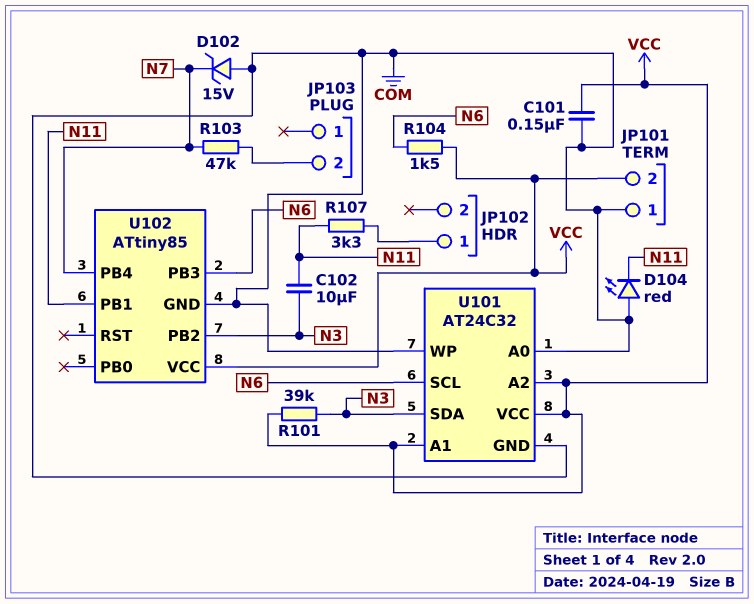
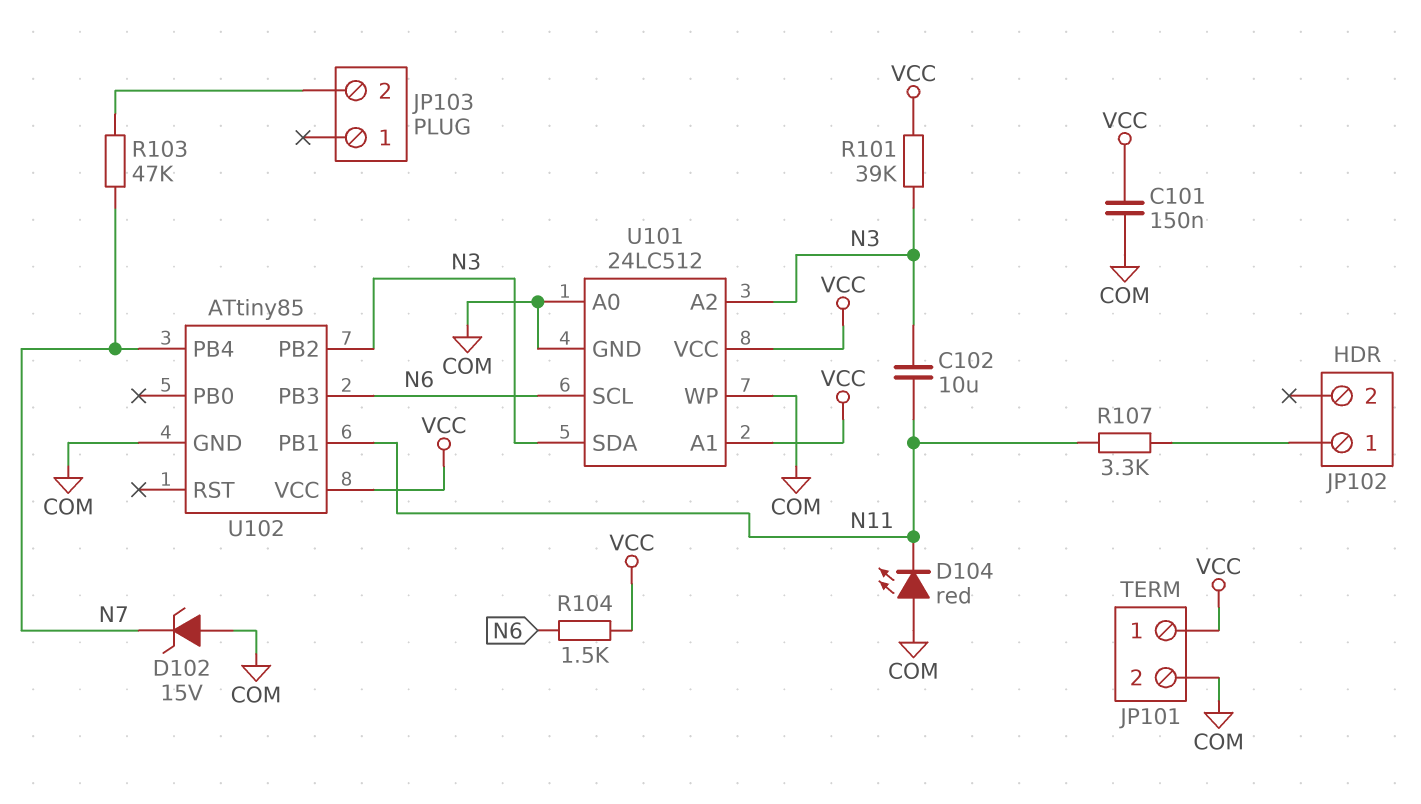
JP101 pin 1: COM -> VCC
JP101 pin 2: VCC -> COM
U101: AT24C32 -> 24LC512
U101 pin A2: VCC -> N3

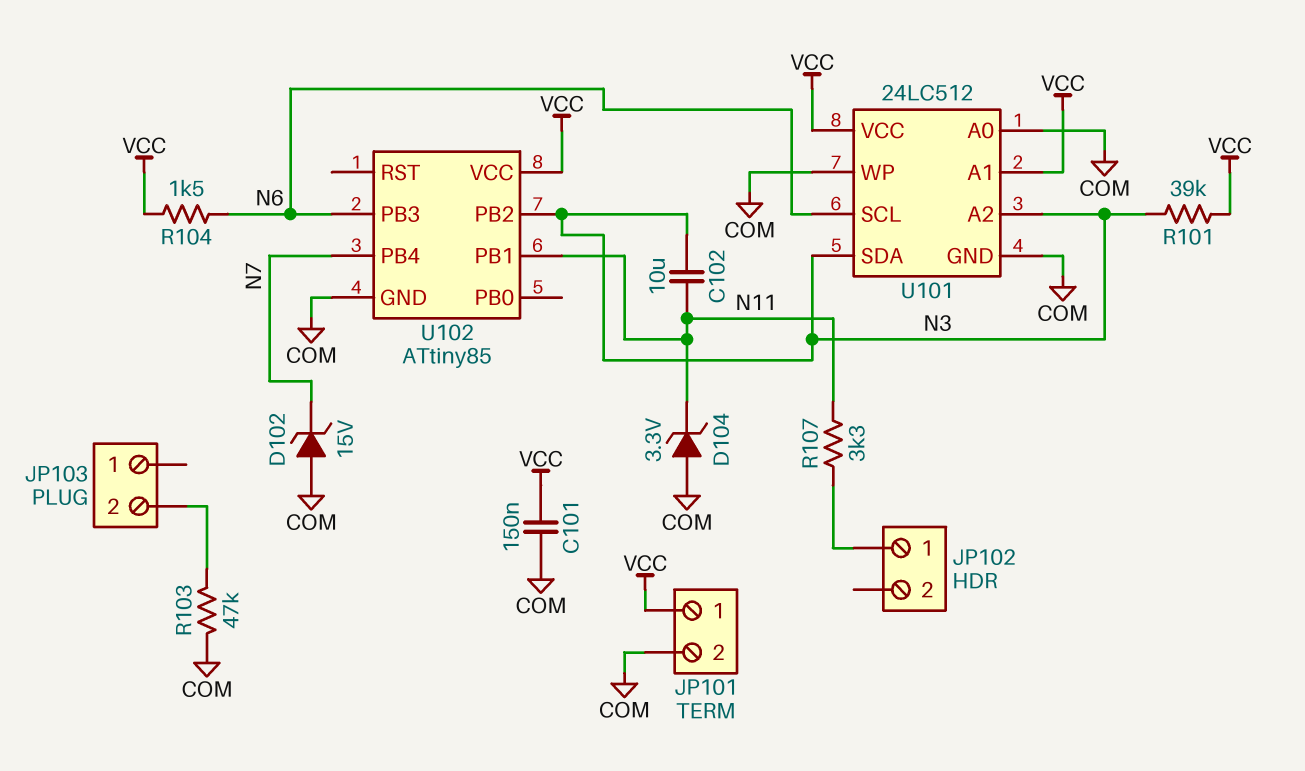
D104: LED red (A COM, K N11) -> zener 3.3V (A COM, K N11)
R103: 47k (JP103/2, N7) -> 47k (COM, JP103/2)

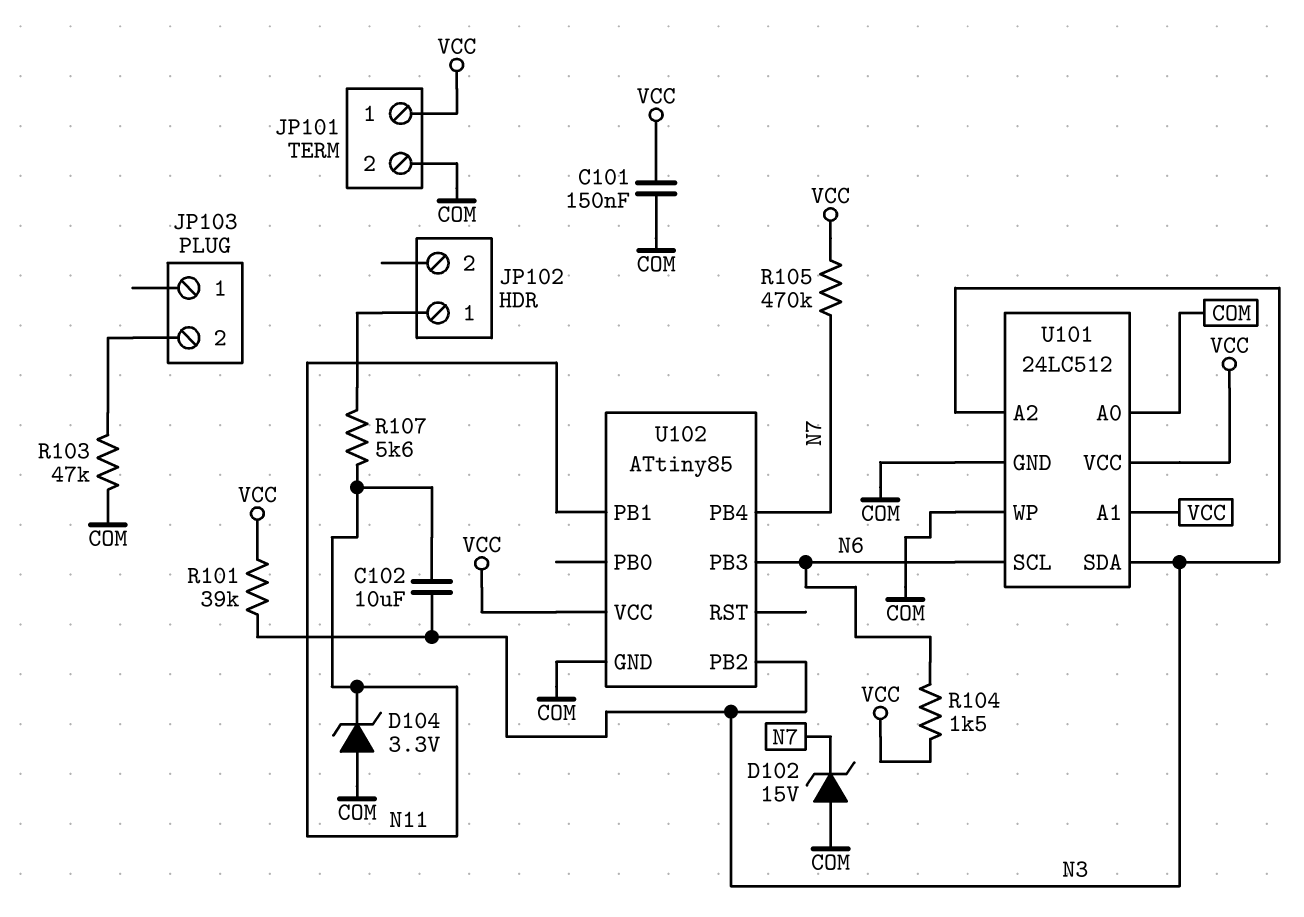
R105: none -> 470k (N7, VCC)
R107: 3.3k (JP102/1, N11) -> 5.6k (JP102/1, N11)

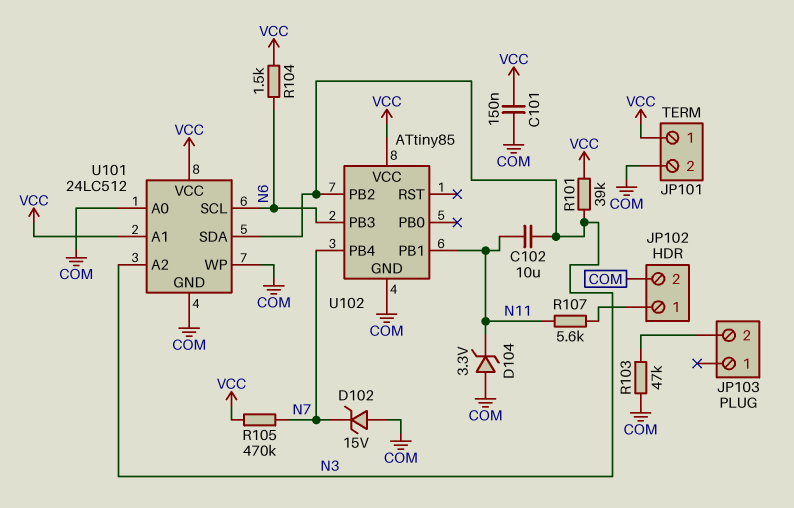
JP102 pin 2: none -> COM

